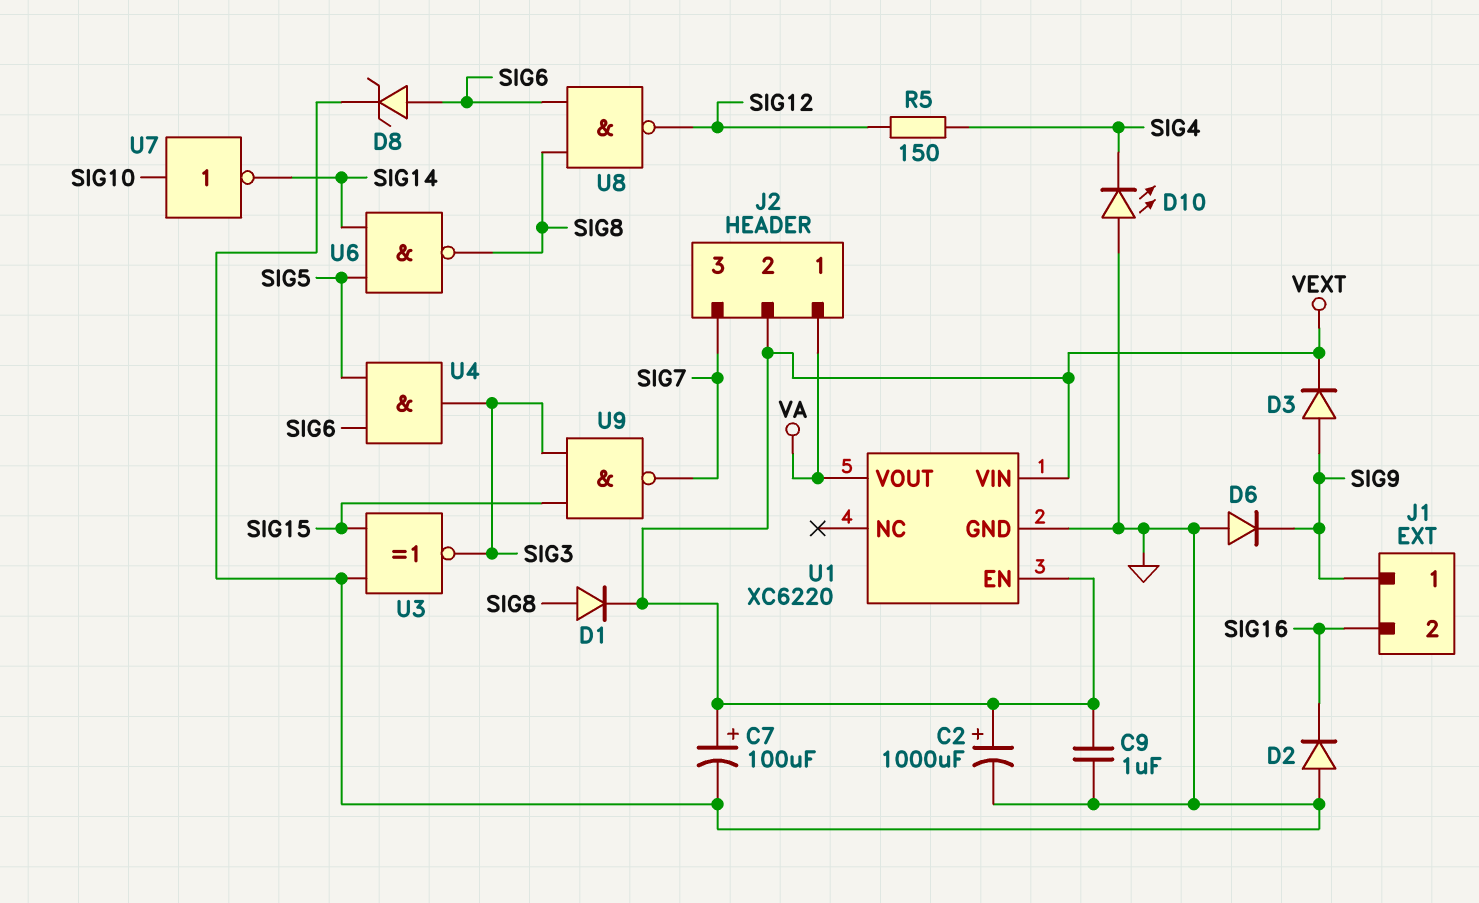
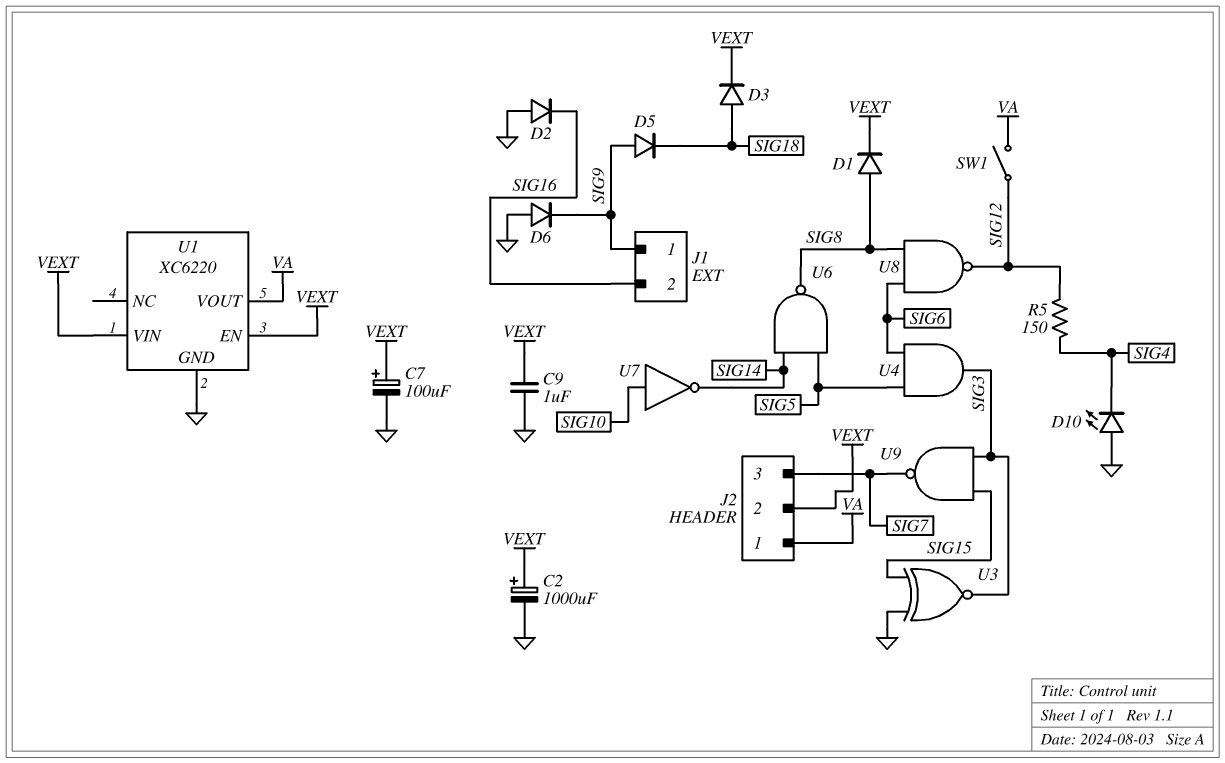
D3: diode (A SIG9, K VEXT) -> diode (A SIG18, K VEXT)
D5: none -> diode (A SIG9, K SIG18)
D8: zener (A SIG6, K GND) -> none
SW1: none -> switch (SIG12, VA)

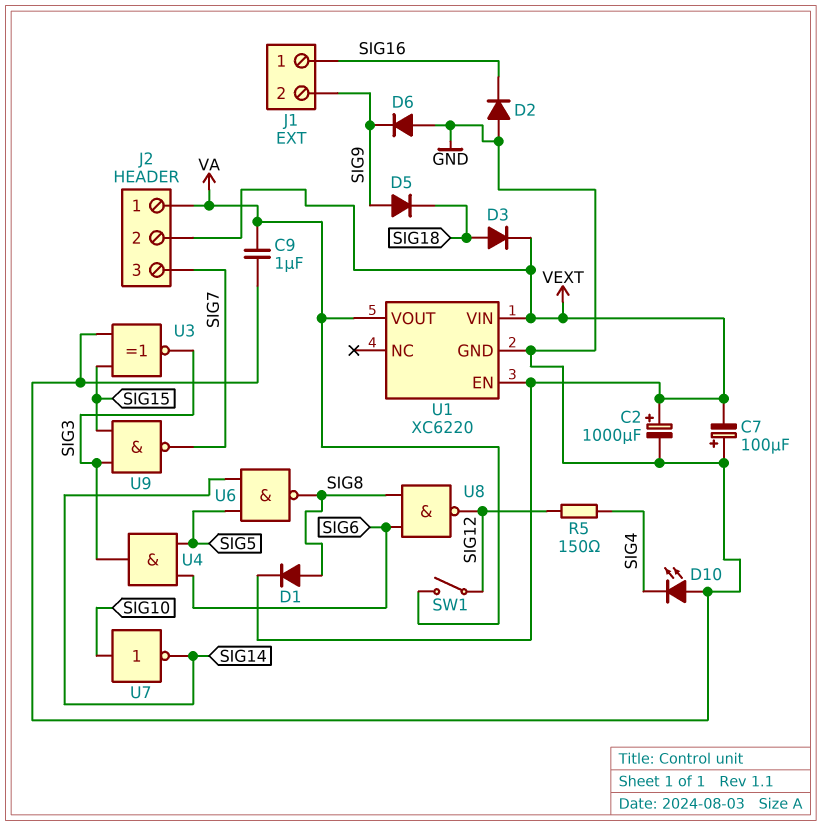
C7: 100uF (plus VEXT, minus GND) -> 100uF (plus GND, minus VEXT)
C9: 1uF (GND, VEXT) -> 1uF (GND, VA)
J1 pin 1: SIG9 -> SIG16
J1 pin 2: SIG16 -> SIG9

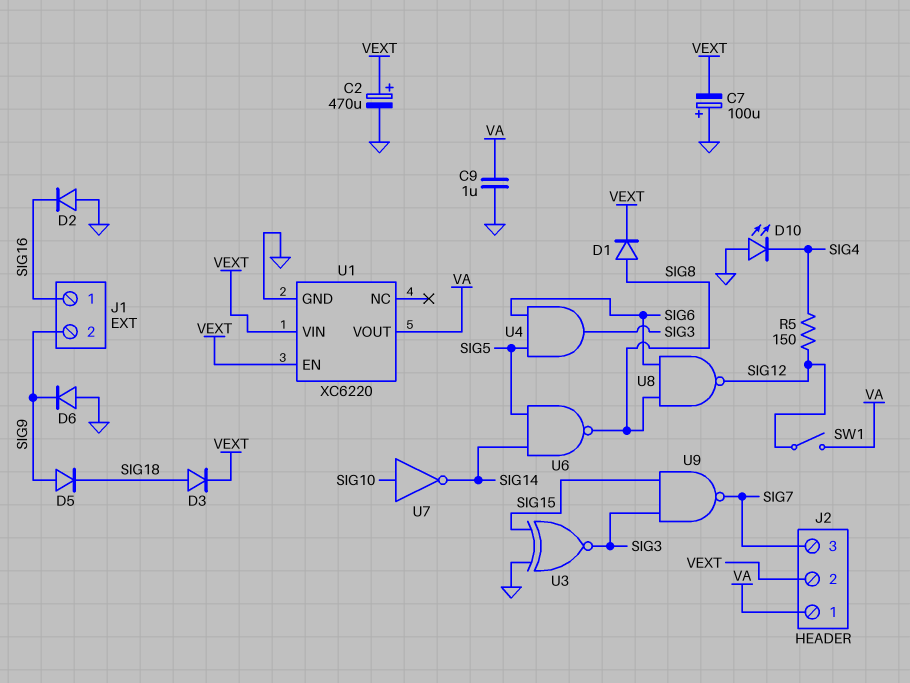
C2: 1000uF (plus VEXT, minus GND) -> 470uF (plus VEXT, minus GND)

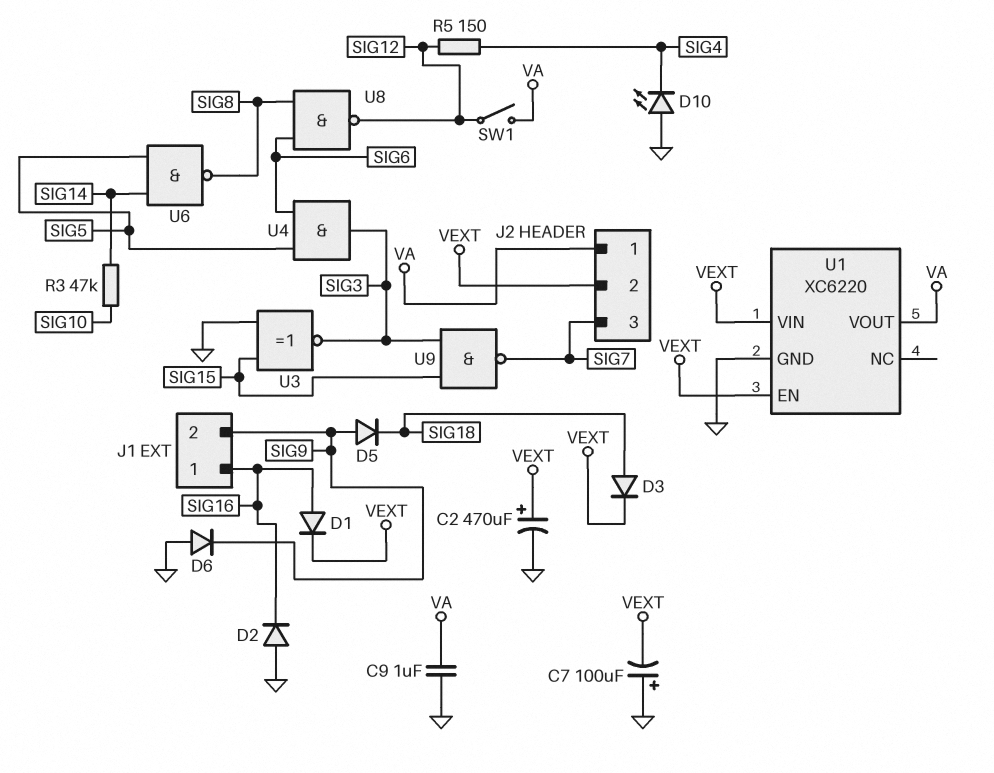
D1: diode (A SIG8, K VEXT) -> diode (A SIG16, K VEXT)
R3: none -> 47k (SIG10, SIG14)
U7: NOT (in SIG10, out SIG14) -> none

